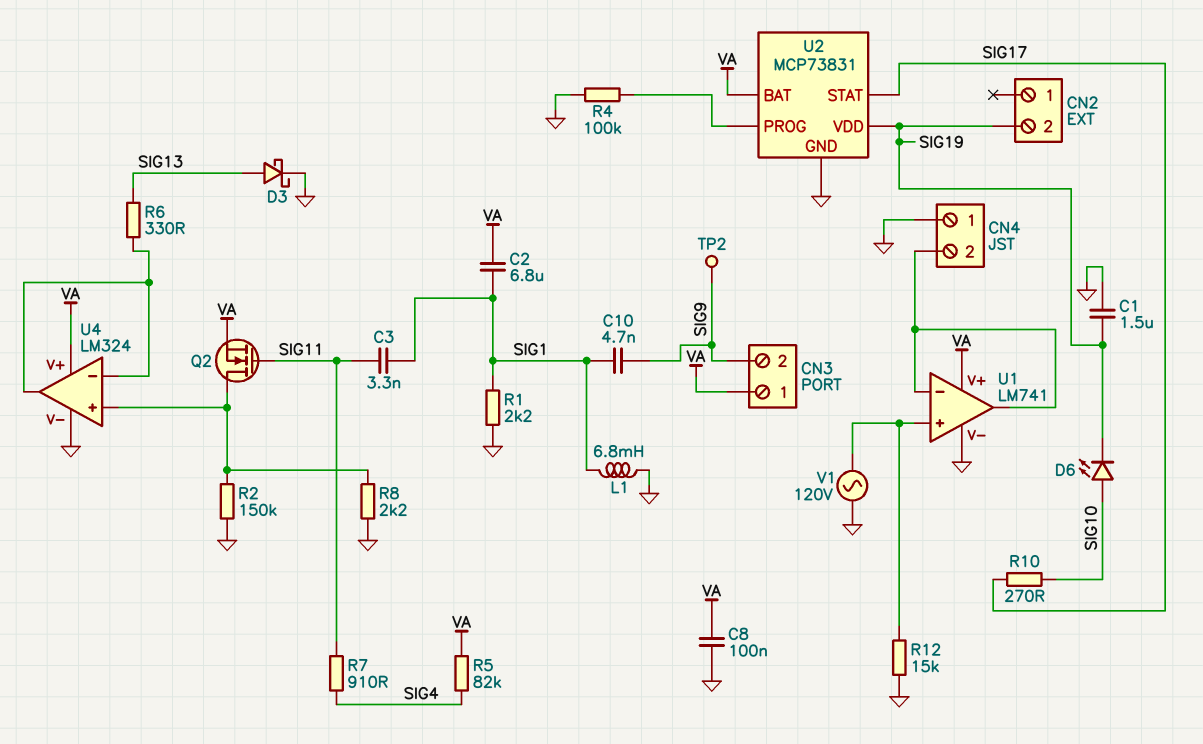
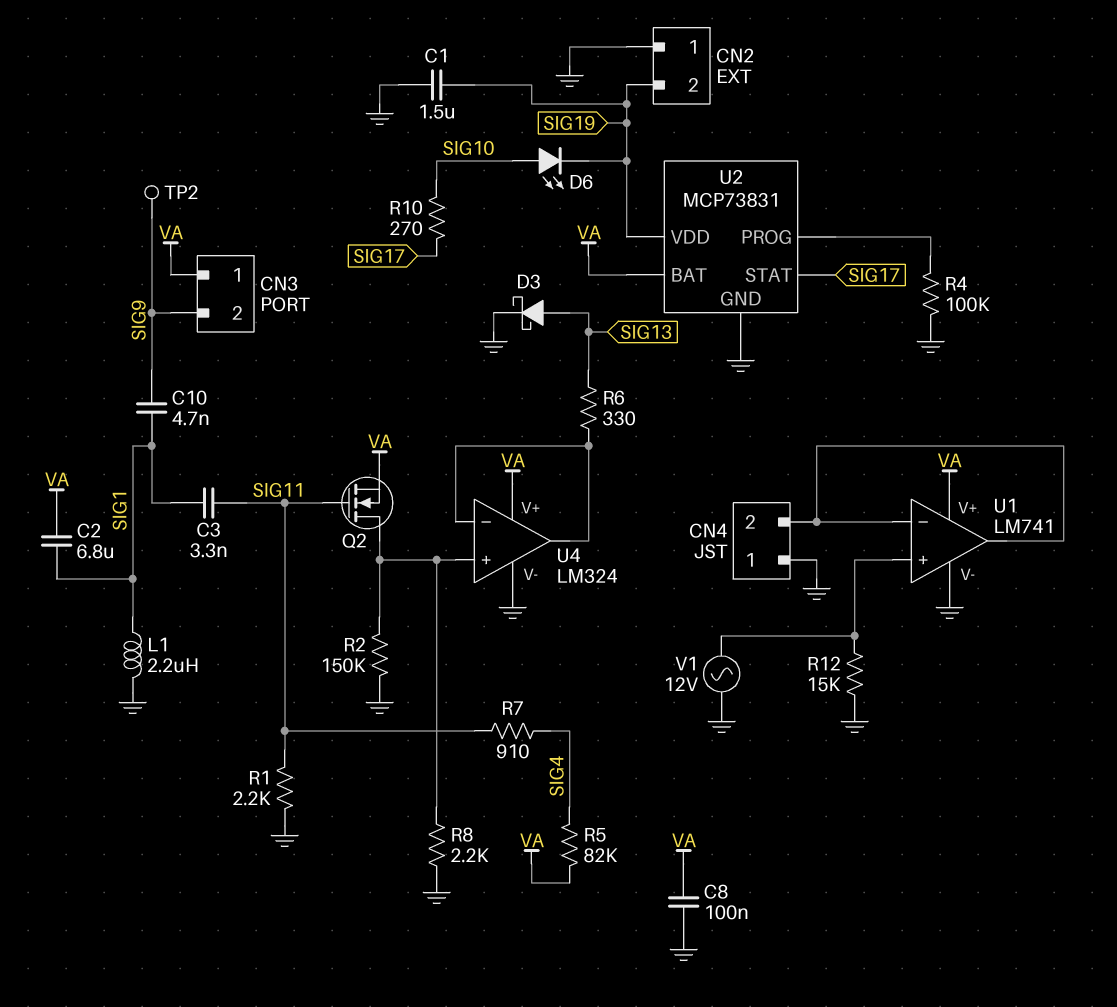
CN2 pin 1: none -> GND
L1: 6.8mH (GND, SIG1) -> 2.2uH (GND, SIG1)
R1: 2.2k (GND, SIG1) -> 2.2k (GND, SIG11)
V1: AC 120V (GND, U1/in+) -> AC 12V (GND, U1/in+)

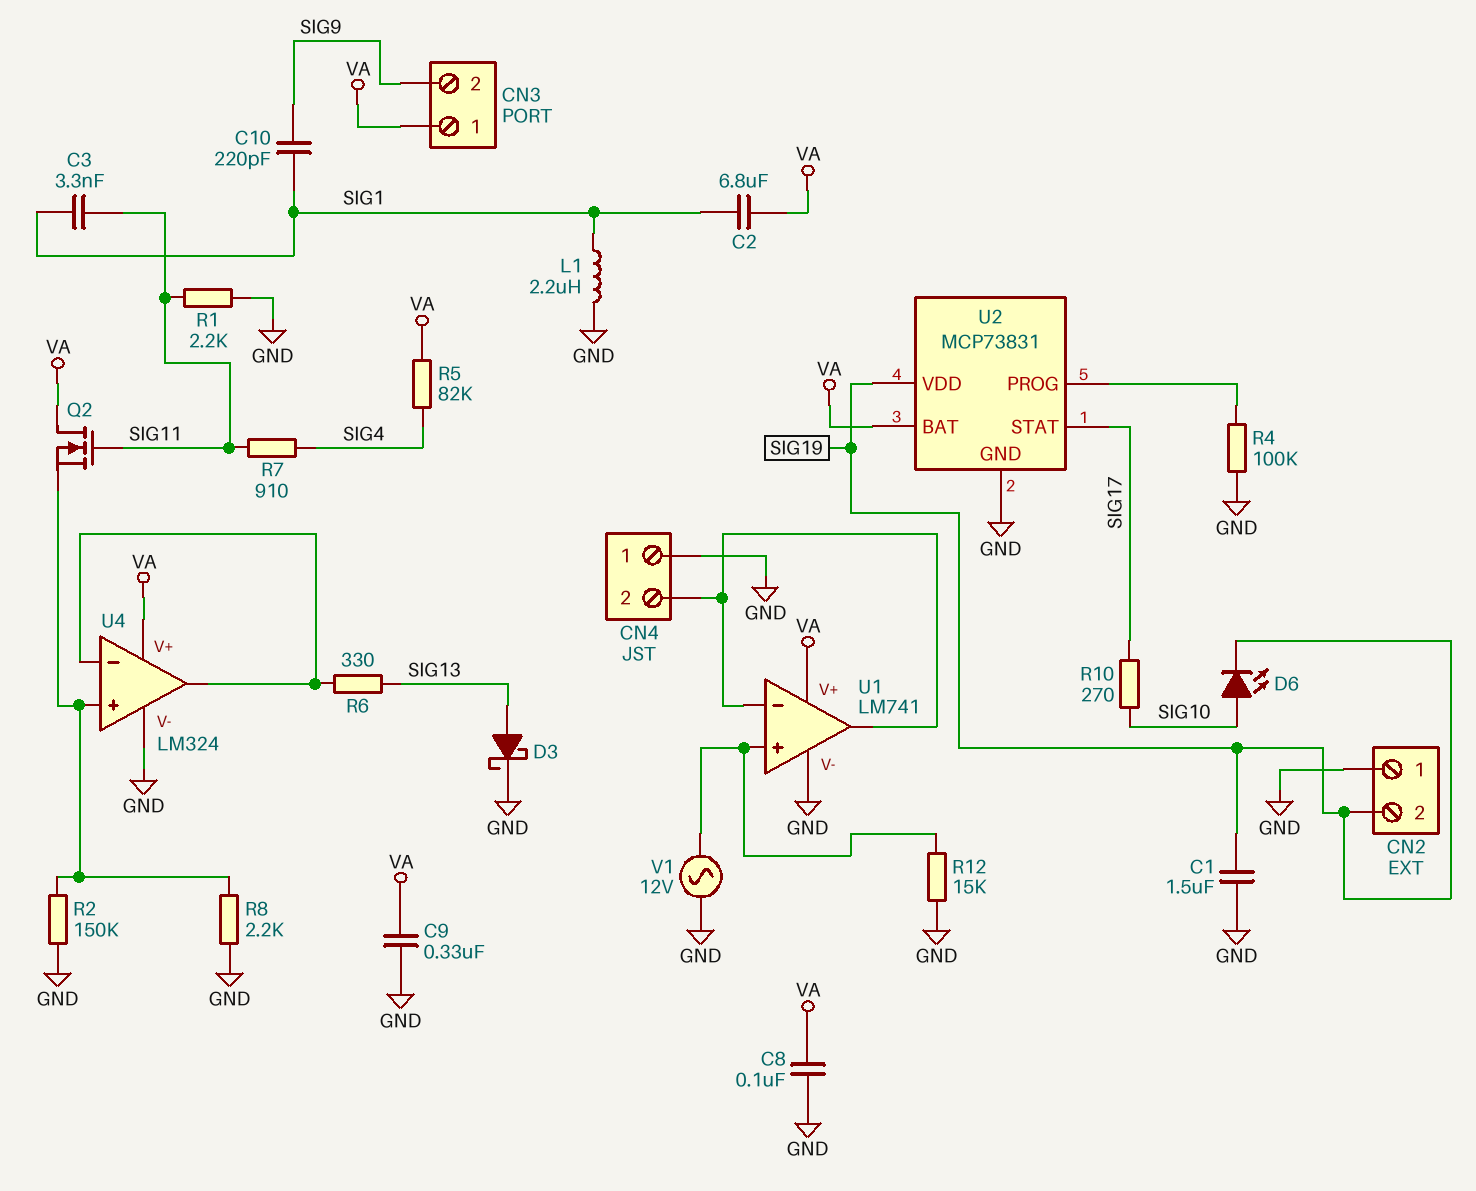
C9: none -> 330nF (GND, VA)
C10: 4.7nF (SIG1, SIG9) -> 220pF (SIG1, SIG9)
Q2: NMOS (G SIG11, D U4/in+, S VA) -> NMOS (G SIG11, D VA, S U4/in+)
TP2: test point (SIG9) -> none

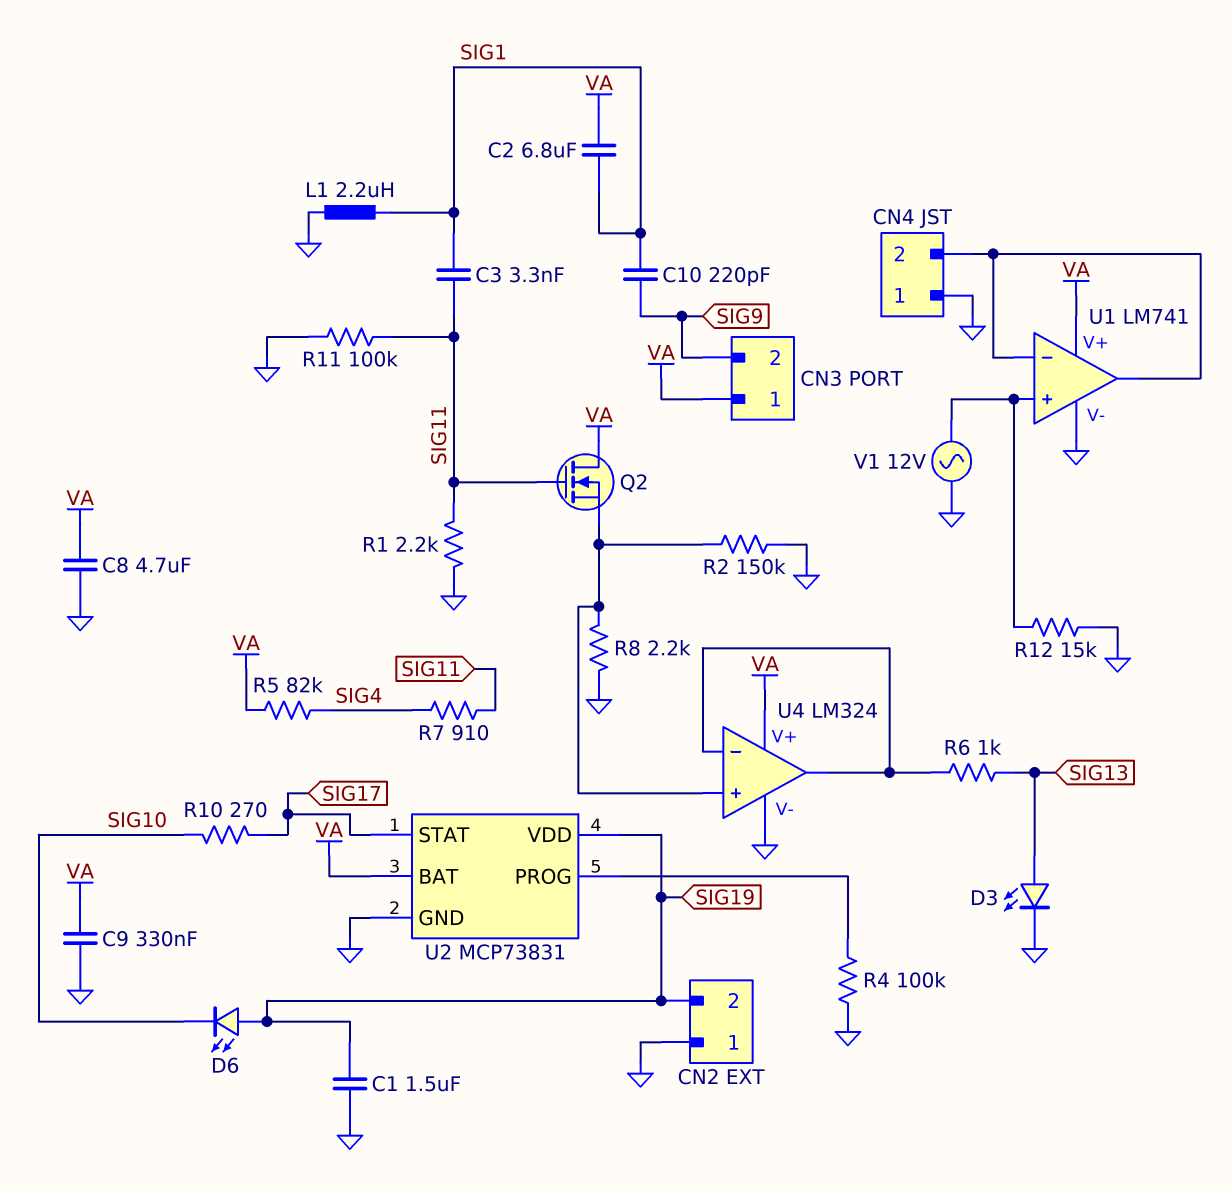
C8: 100nF (GND, VA) -> 4.7uF (GND, VA)
D3: schottky (A SIG13, K GND) -> LED (A SIG13, K GND)
D6: LED (A SIG10, K SIG19) -> LED (A SIG19, K SIG10)
R6: 330 (SIG13, U4/in-) -> 1k (SIG13, U4/in-)
R11: none -> 100k (GND, SIG11)

